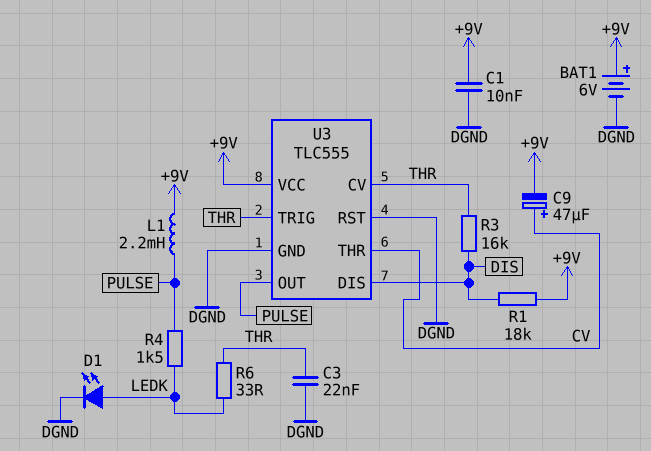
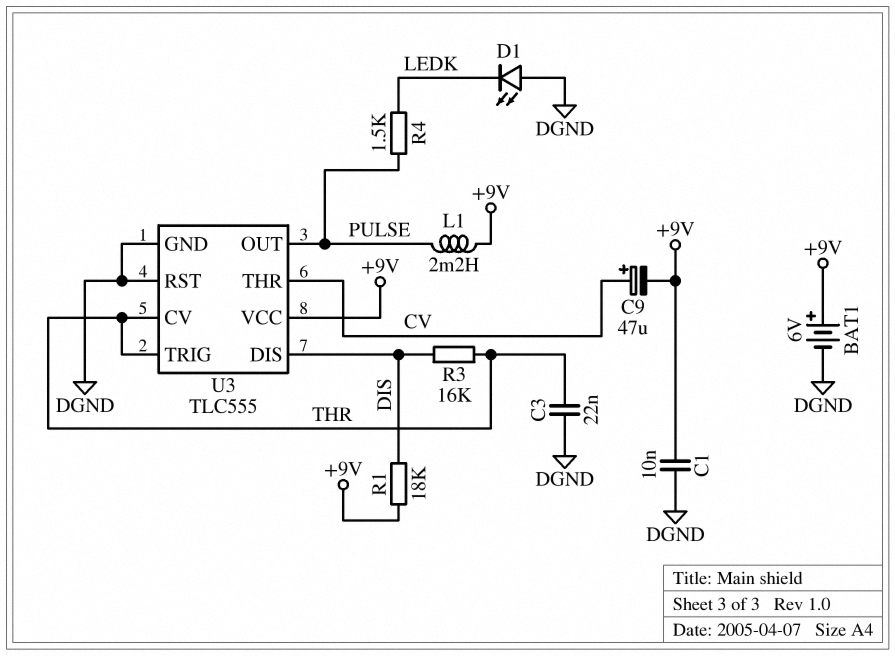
D1: LED (A LEDK, K DGND) -> LED (A DGND, K LEDK)
R6: 33 (LEDK, THR) -> none

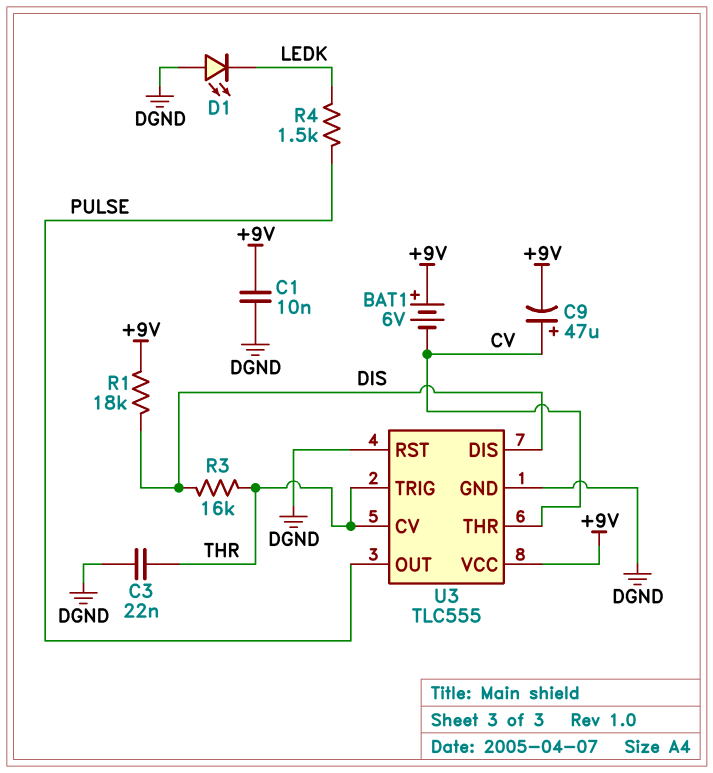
BAT1: 6V (plus +9V, minus DGND) -> 6V (plus +9V, minus CV)
L1: 2.2mH (+9V, PULSE) -> none

